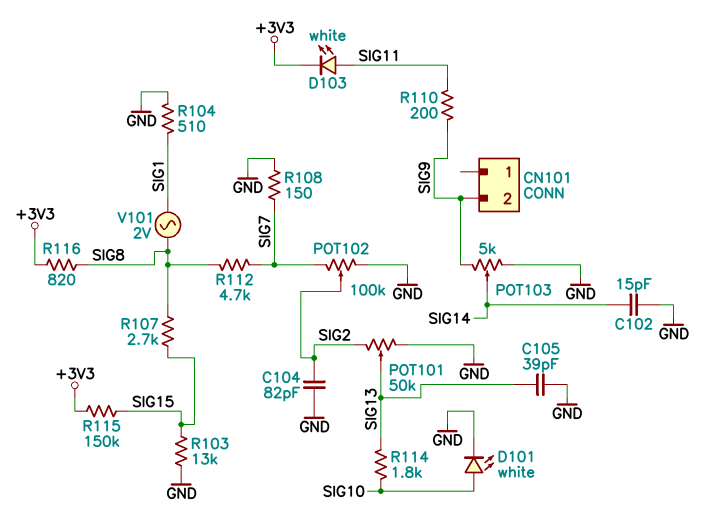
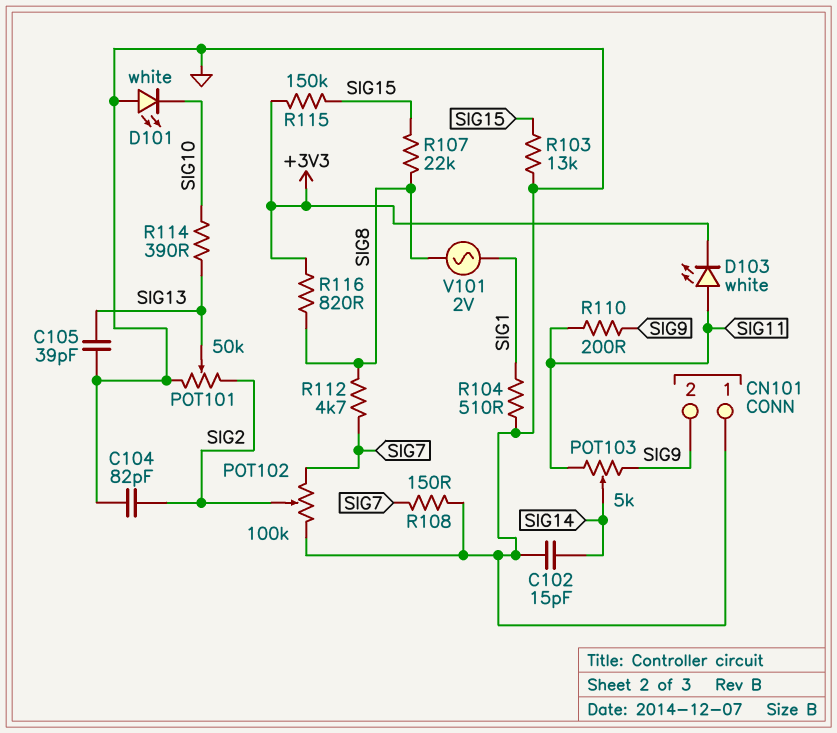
CN101 pin 1: none -> GND
D101: LED white (A SIG10, K GND) -> LED white (A GND, K SIG10)
POT103: 5k (GND, SIG9, wiper SIG14) -> 5k (SIG9, SIG11, wiper SIG14)
R107: 2.7k (SIG8, SIG15) -> 22k (SIG8, SIG15)
R114: 1.8k (SIG10, SIG13) -> 390 (SIG10, SIG13)

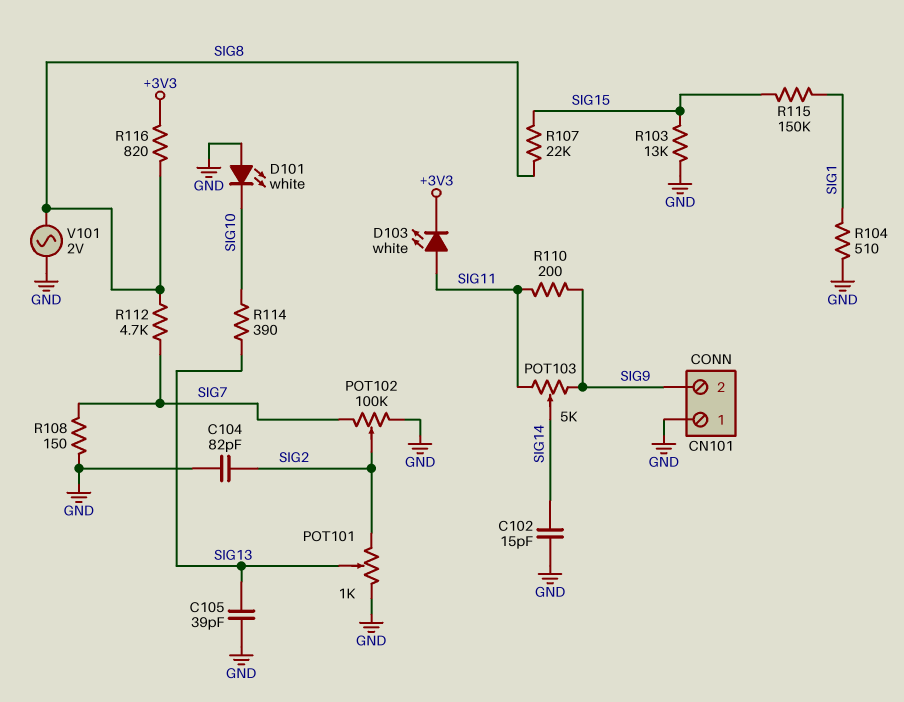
POT101: 50k (GND, SIG2, wiper SIG13) -> 1k (GND, SIG2, wiper SIG13)
R115: 150k (+3V3, SIG15) -> 150k (SIG1, SIG15)
V101: AC 2V (SIG1, SIG8) -> AC 2V (GND, SIG8)

